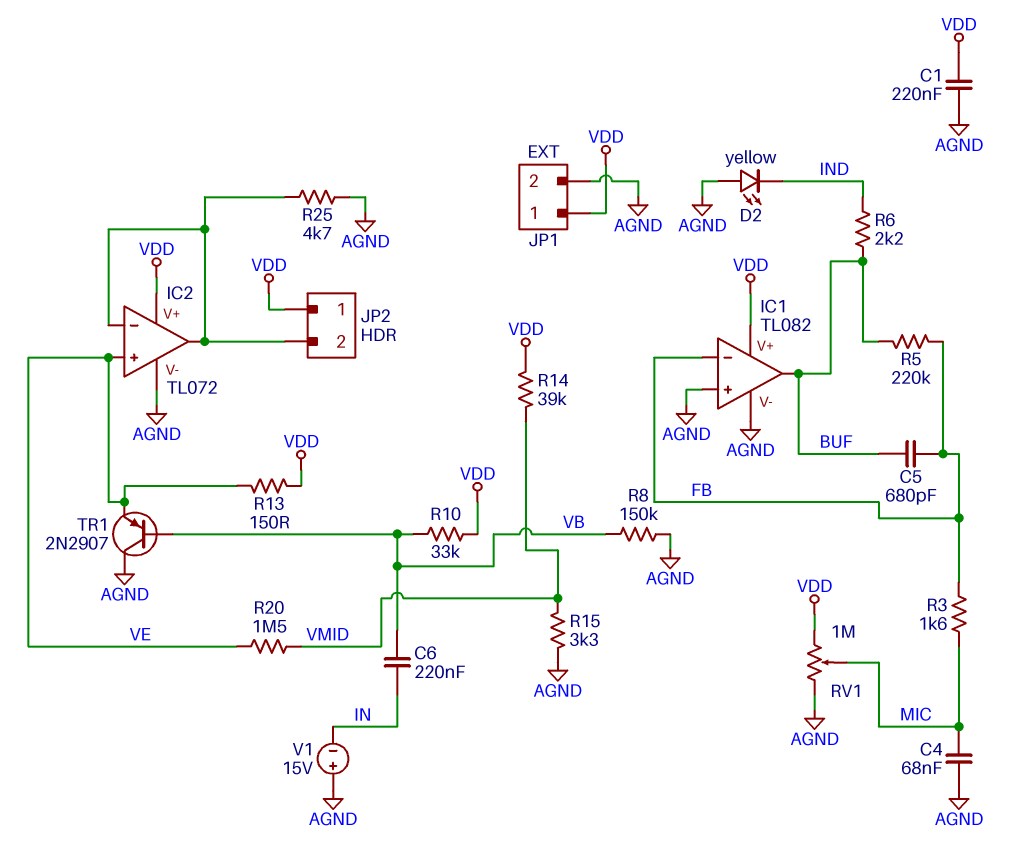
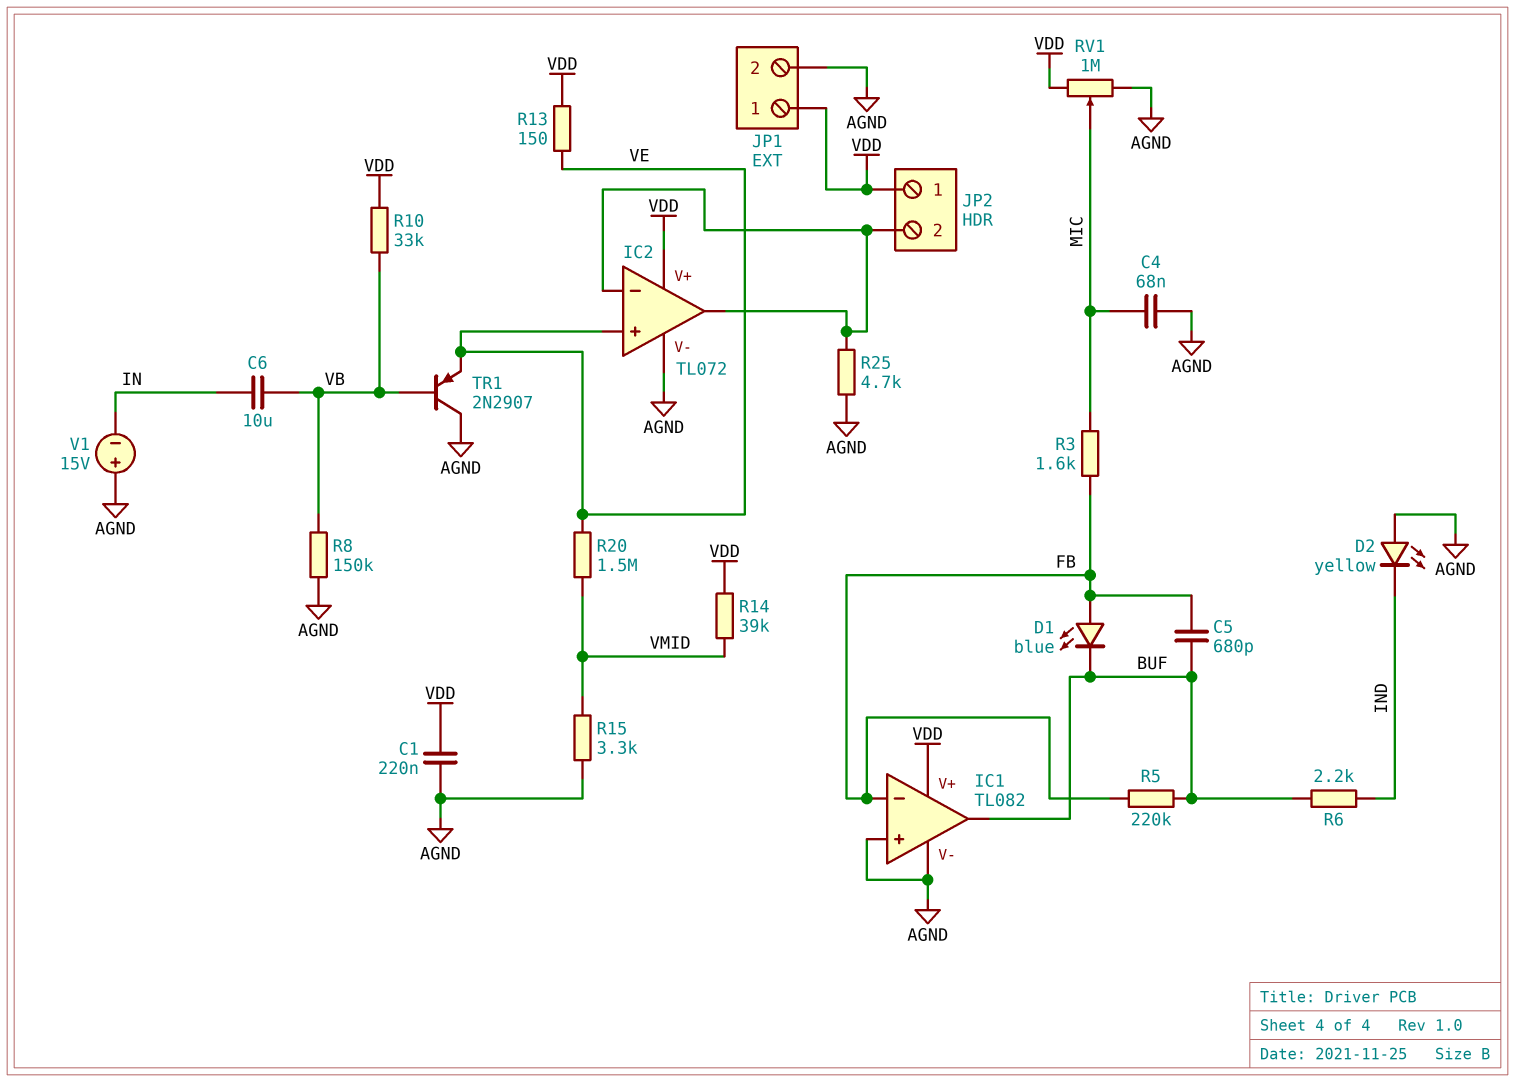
C6: 220nF (IN, VB) -> 10uF (IN, VB)
D1: none -> LED blue (A FB, K BUF)

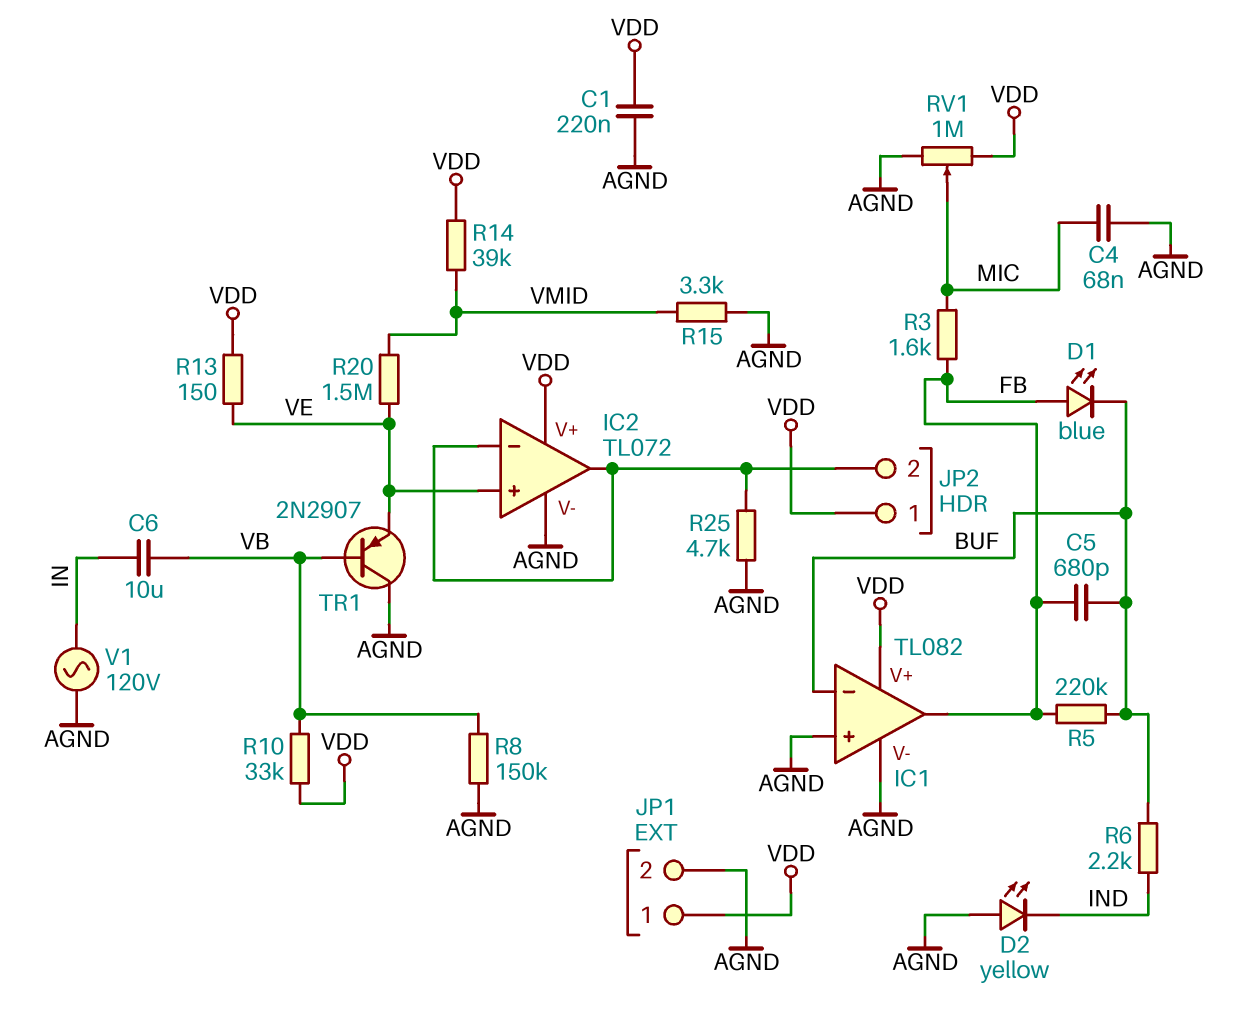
IC1 pin in-: FB -> BUF
IC1 pin out: BUF -> FB
V1: 15V (plus AGND, minus IN) -> AC 120V (AGND, IN)

